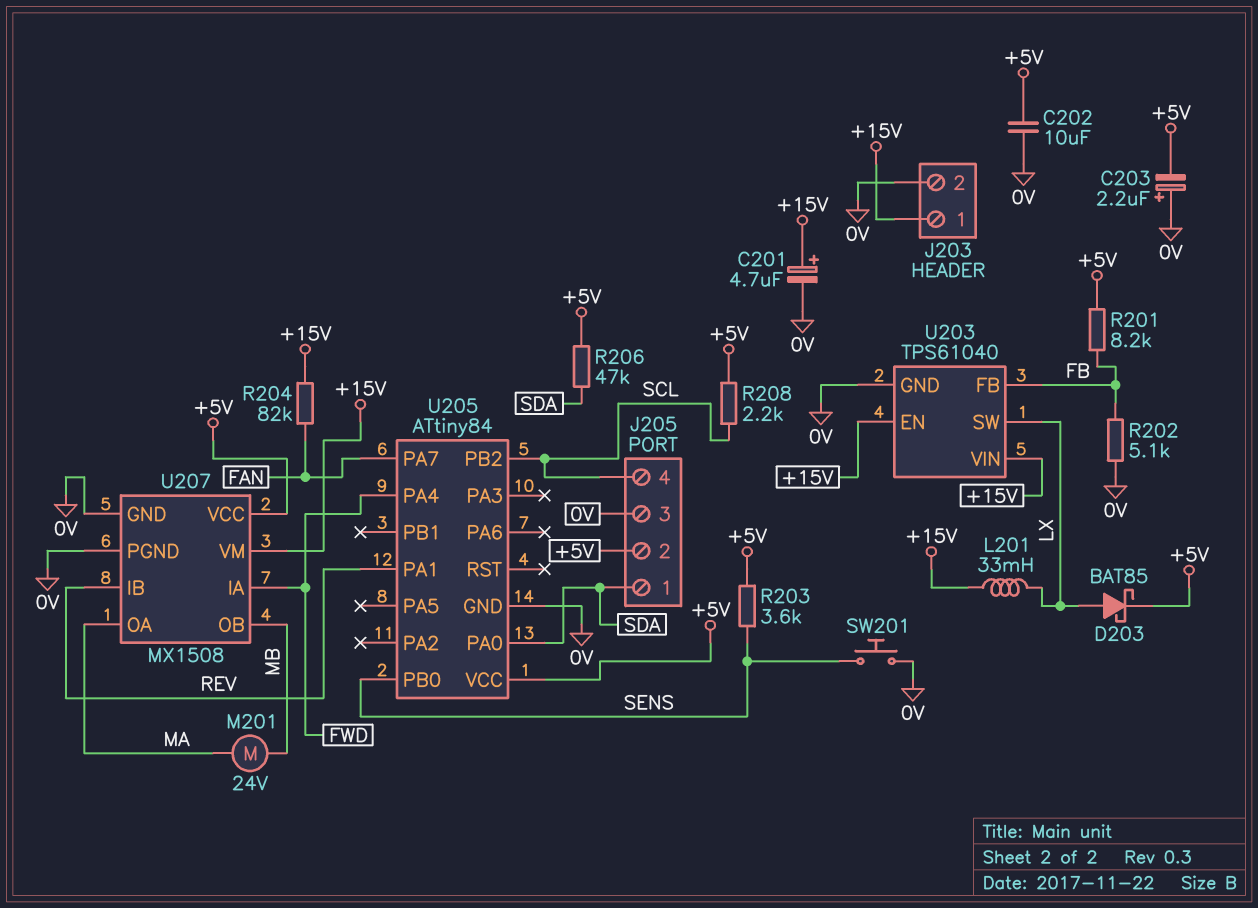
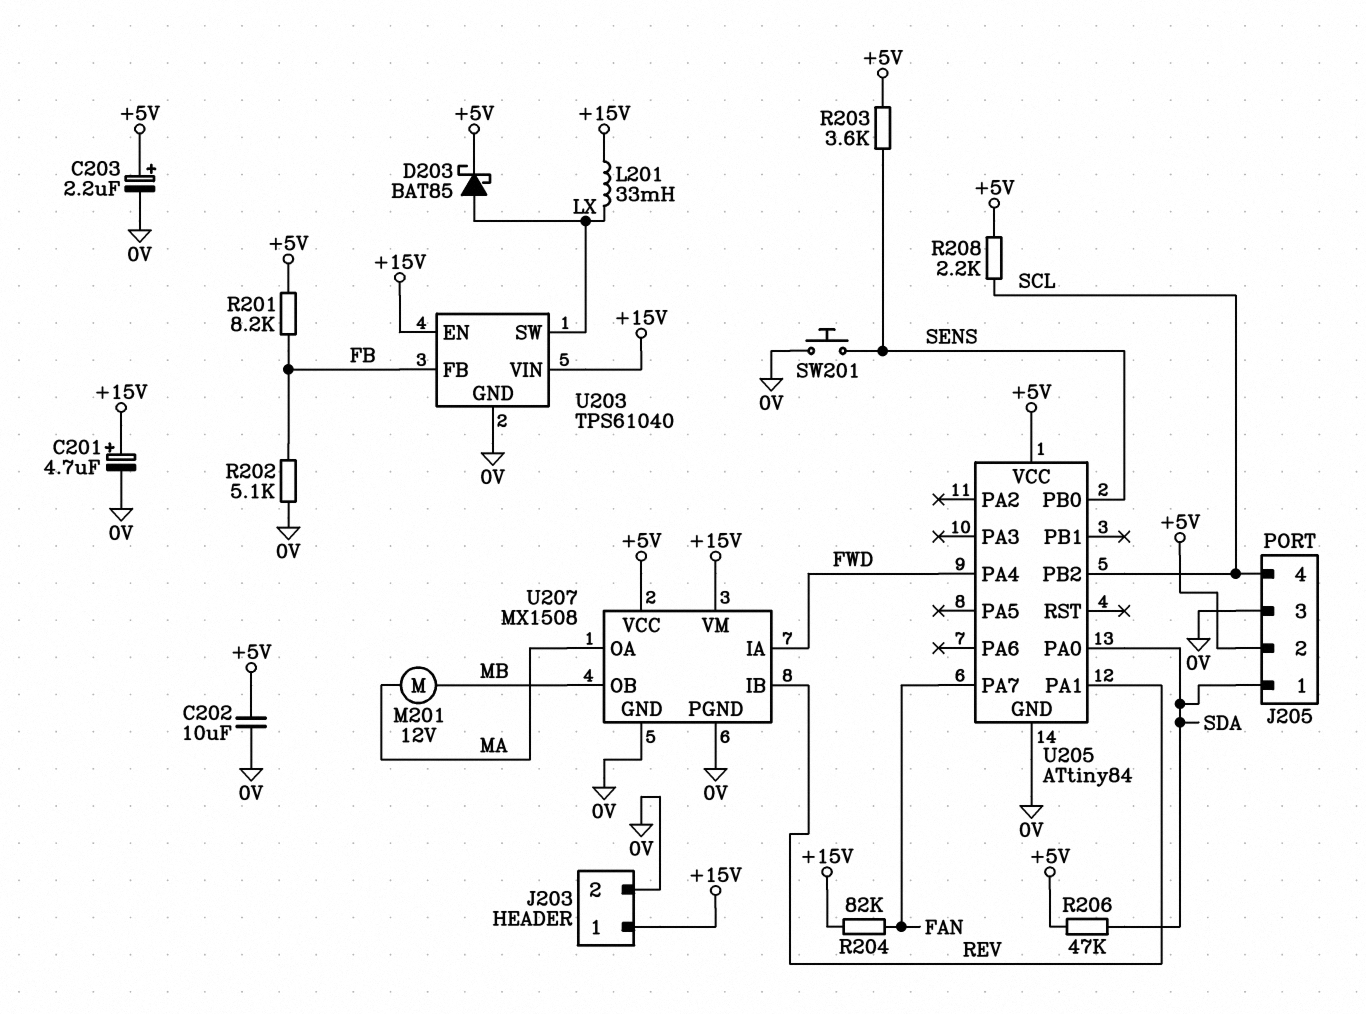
C203: 2.2uF (plus 0V, minus +5V) -> 2.2uF (plus +5V, minus 0V)
M201: motor 24V (MA, MB) -> motor 12V (MA, MB)

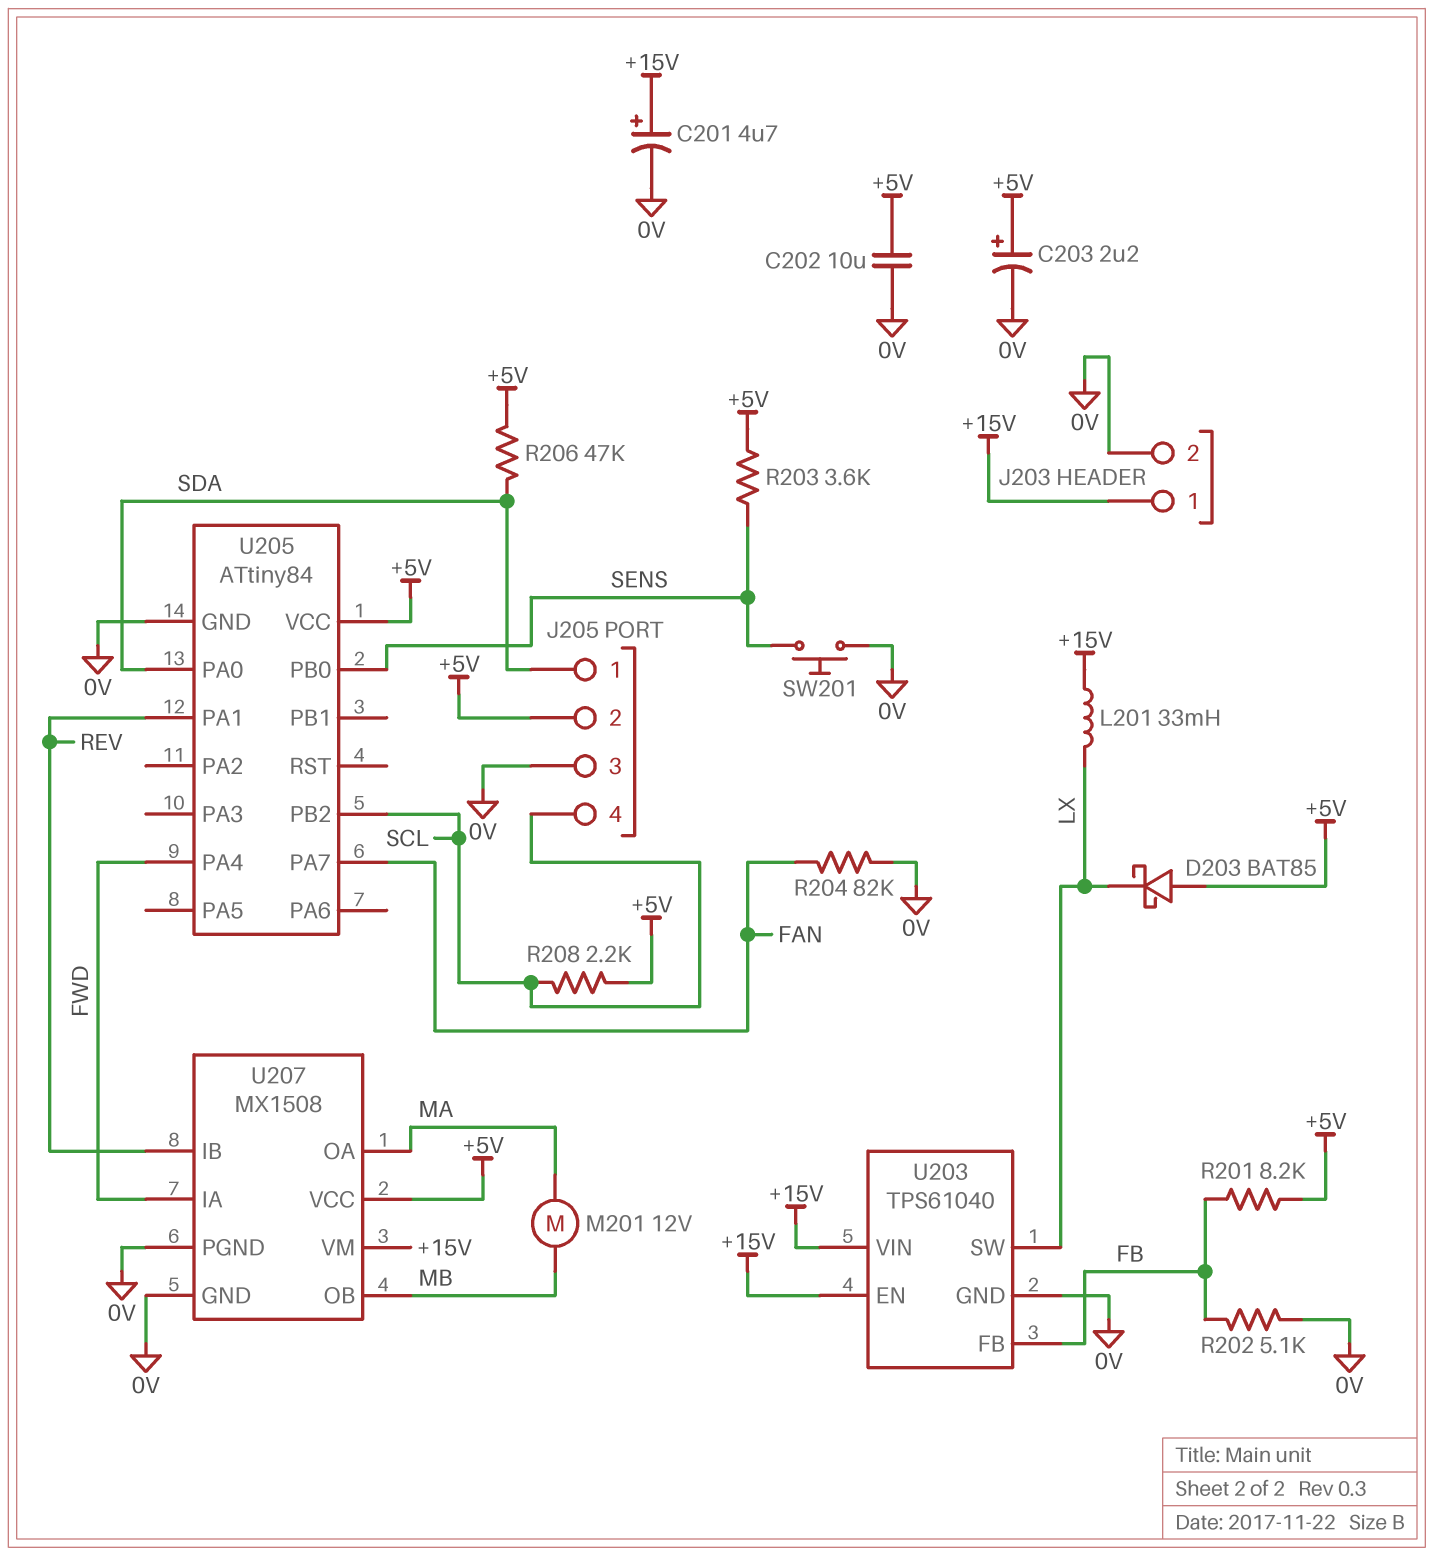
D203: schottky BAT85 (A LX, K +5V) -> schottky BAT85 (A +5V, K LX)
R204: 82k (+15V, FAN) -> 82k (0V, FAN)

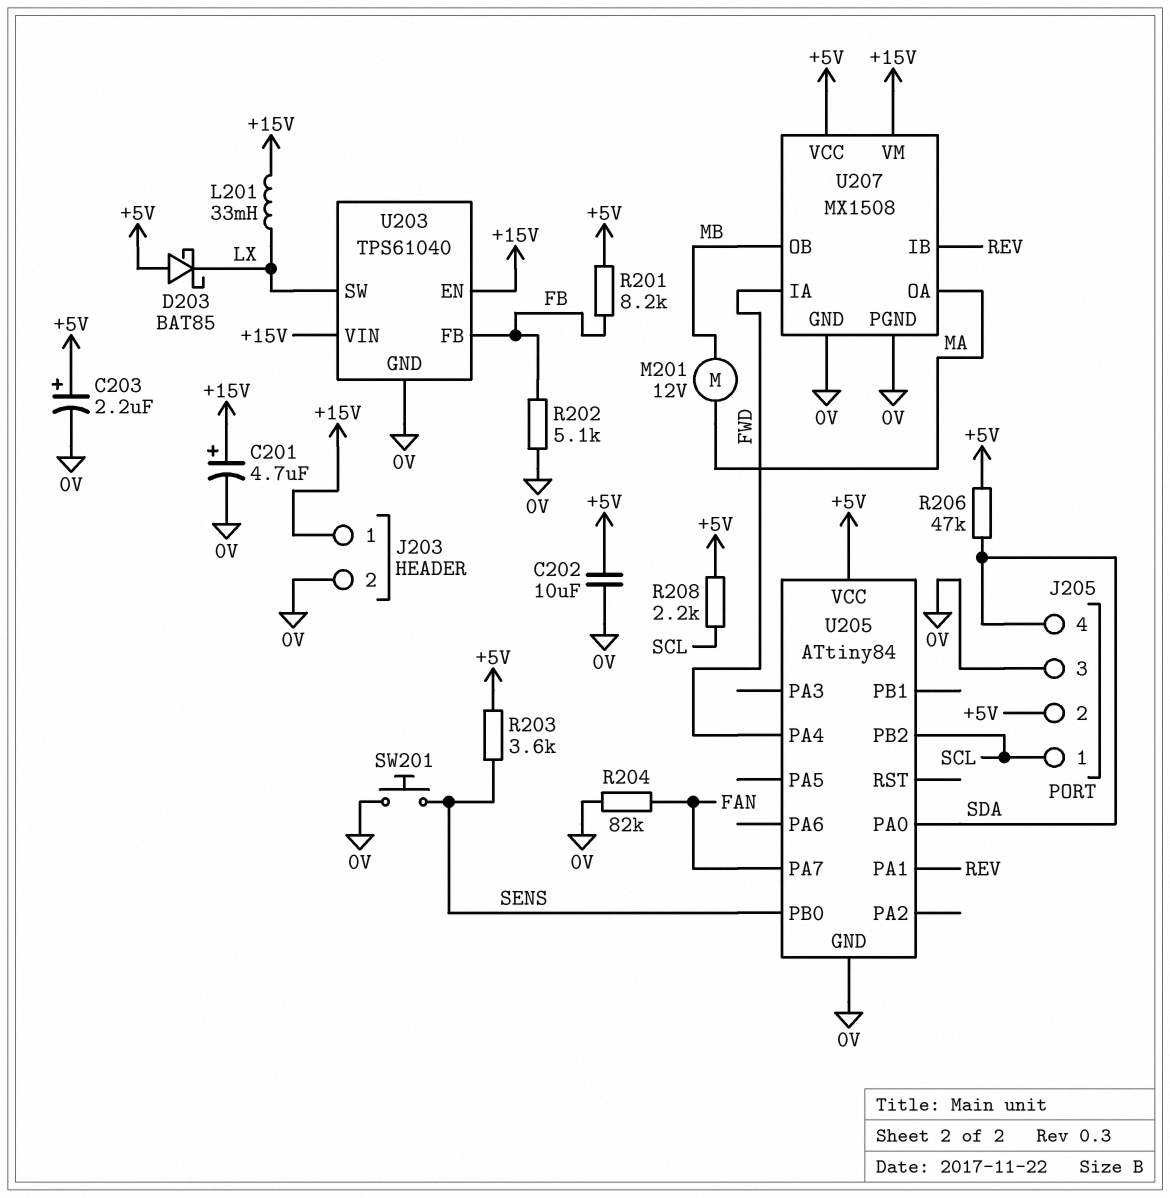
J205 pin 1: SDA -> SCL
J205 pin 4: SCL -> SDA

